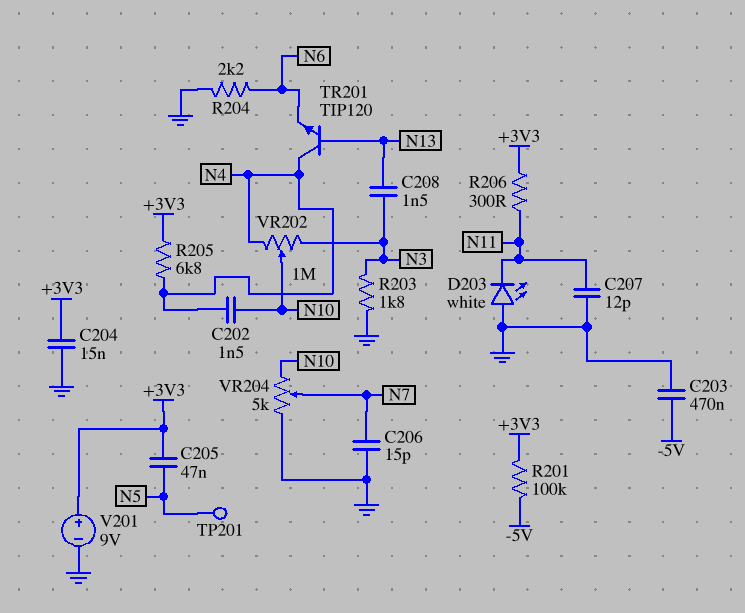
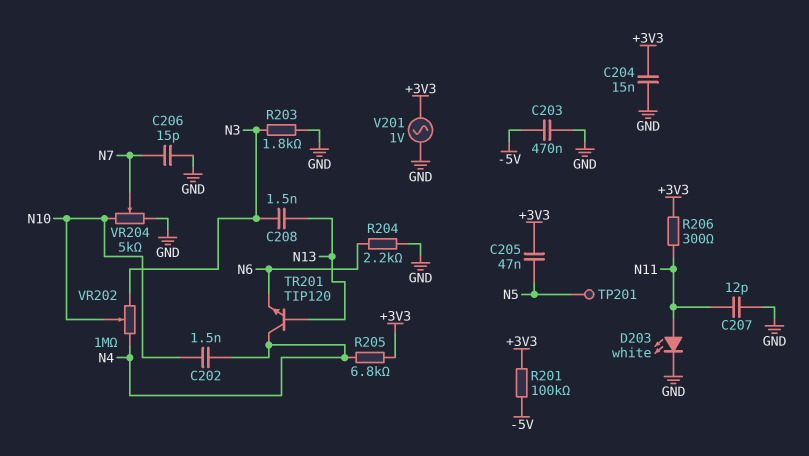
D203: LED white (A GND, K N11) -> LED white (A N11, K GND)
V201: 9V (plus +3V3, minus GND) -> AC 1V (+3V3, GND)

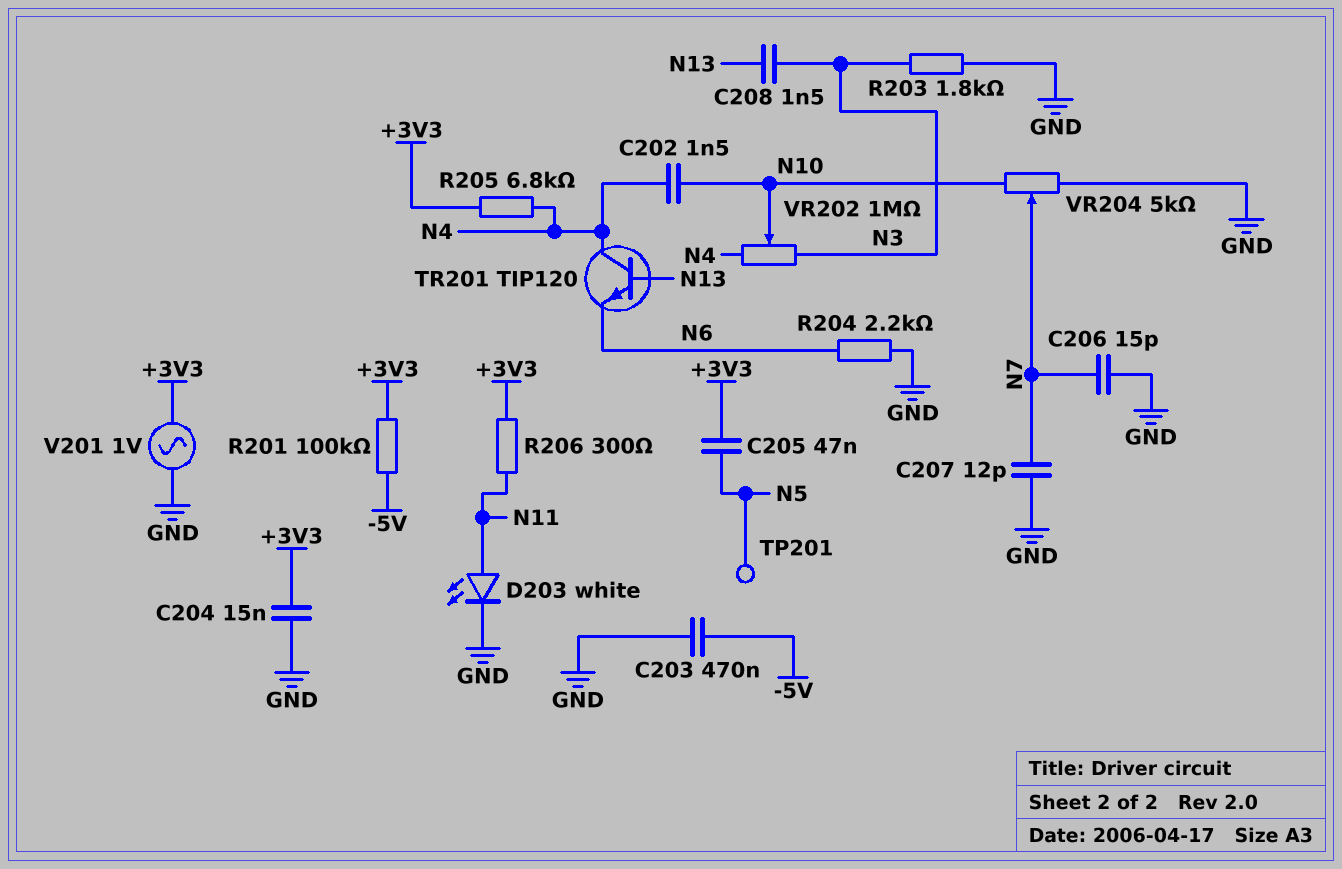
C207: 12pF (GND, N11) -> 12pF (GND, N7)

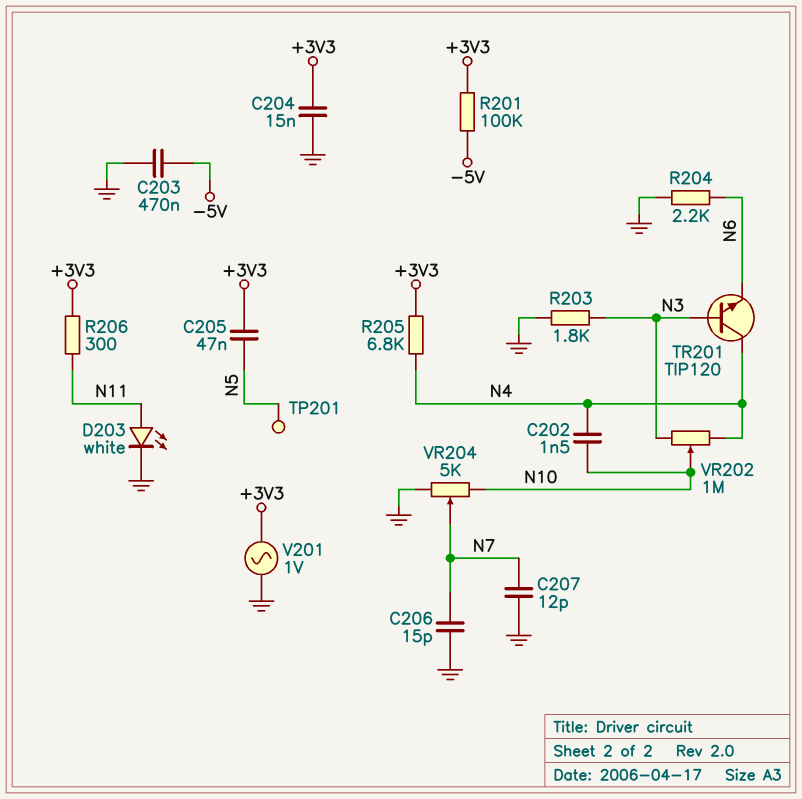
C208: 1.5nF (N3, N13) -> none
TR201: NPN TIP120 (B N13, C N4, E N6) -> NPN TIP120 (B N3, C N4, E N6)

